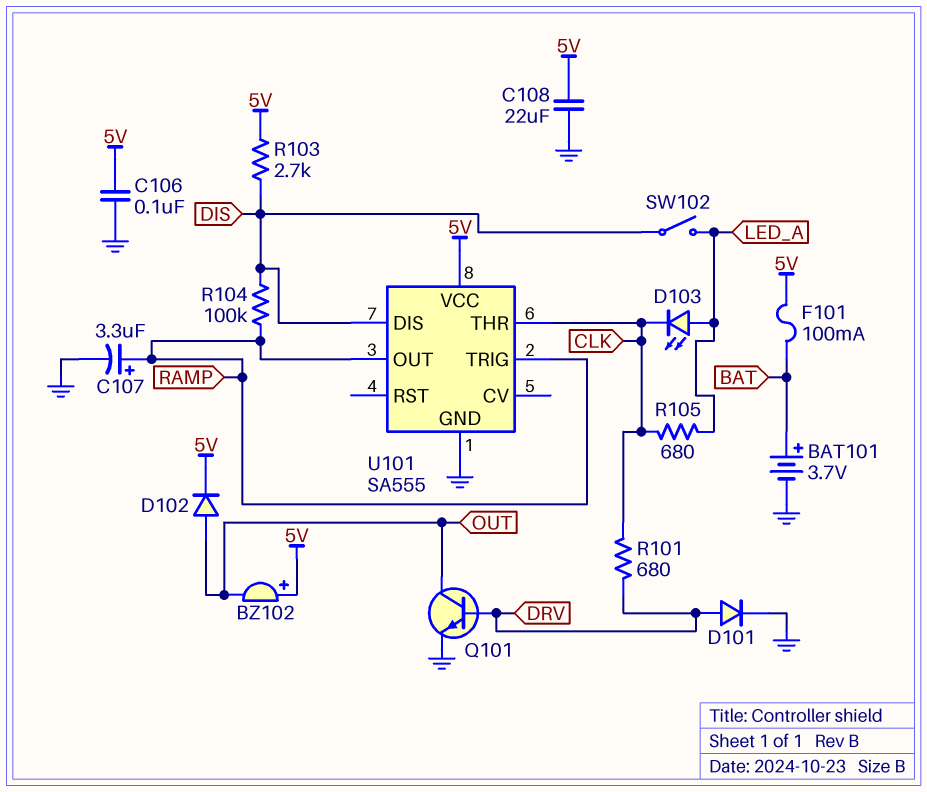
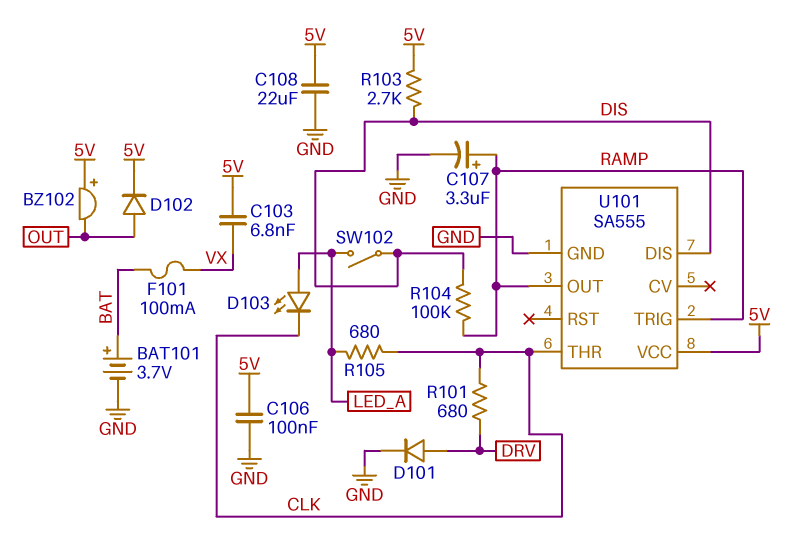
C103: none -> 6.8nF (5V, VX)
F101: 100mA (5V, BAT) -> 100mA (BAT, VX)
Q101: NPN (B DRV, C OUT, E GND) -> none

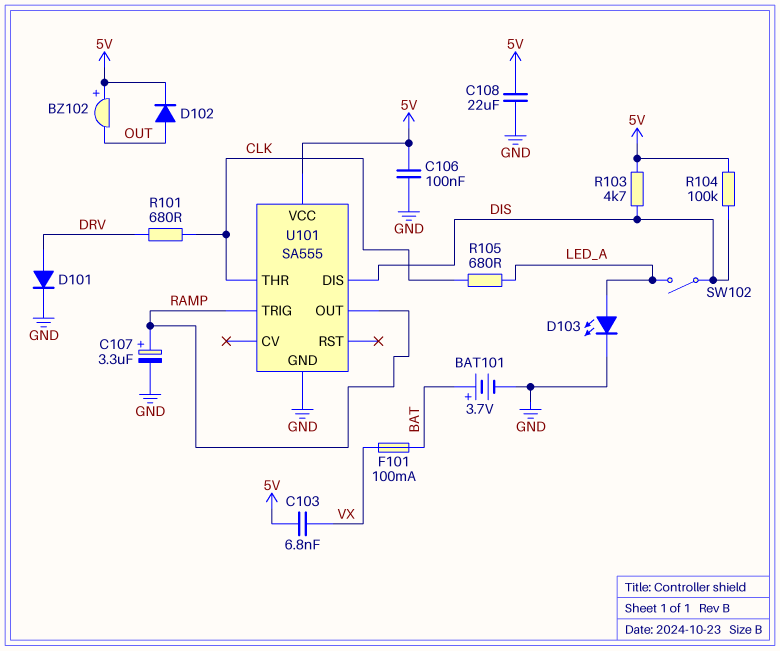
D103: LED (A LED_A, K CLK) -> LED (A LED_A, K GND)
R103: 2.7k (5V, DIS) -> 4.7k (5V, DIS)
R104: 100k (DIS, RAMP) -> 100k (5V, DIS)

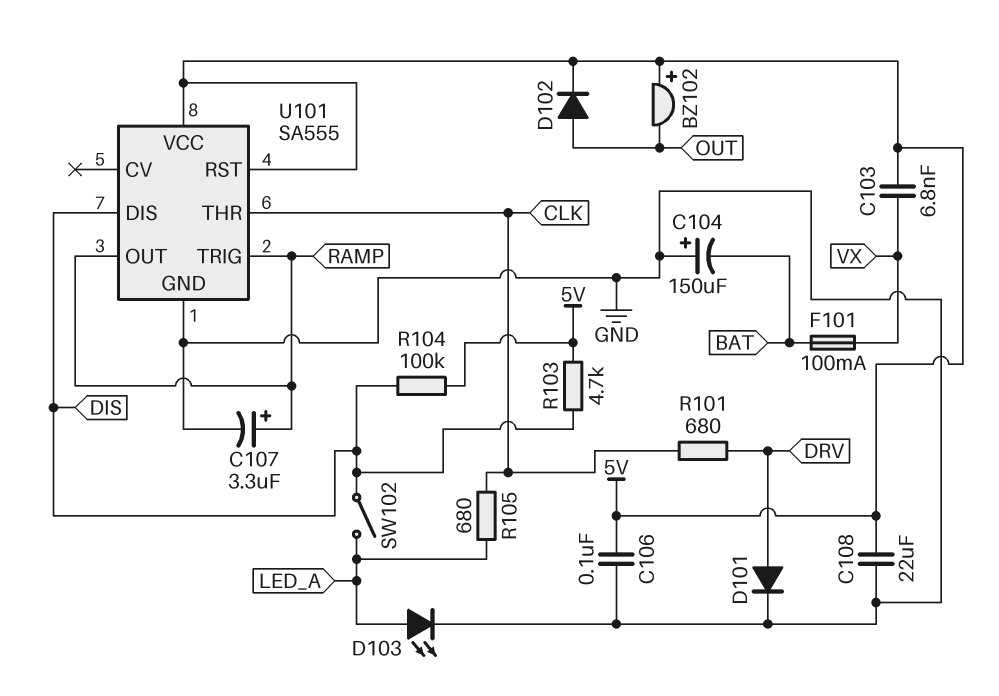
BAT101: 3.7V (plus BAT, minus GND) -> none
C104: none -> 150uF (plus GND, minus BAT)
U101 pin RST: none -> 5V

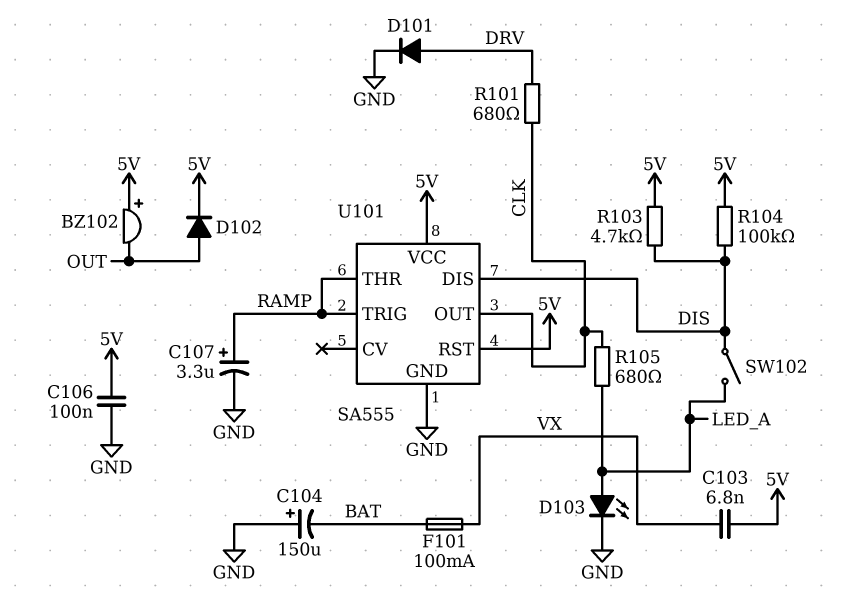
C108: 22uF (5V, GND) -> none
U101 pin OUT: RAMP -> CLK
U101 pin THR: CLK -> RAMP

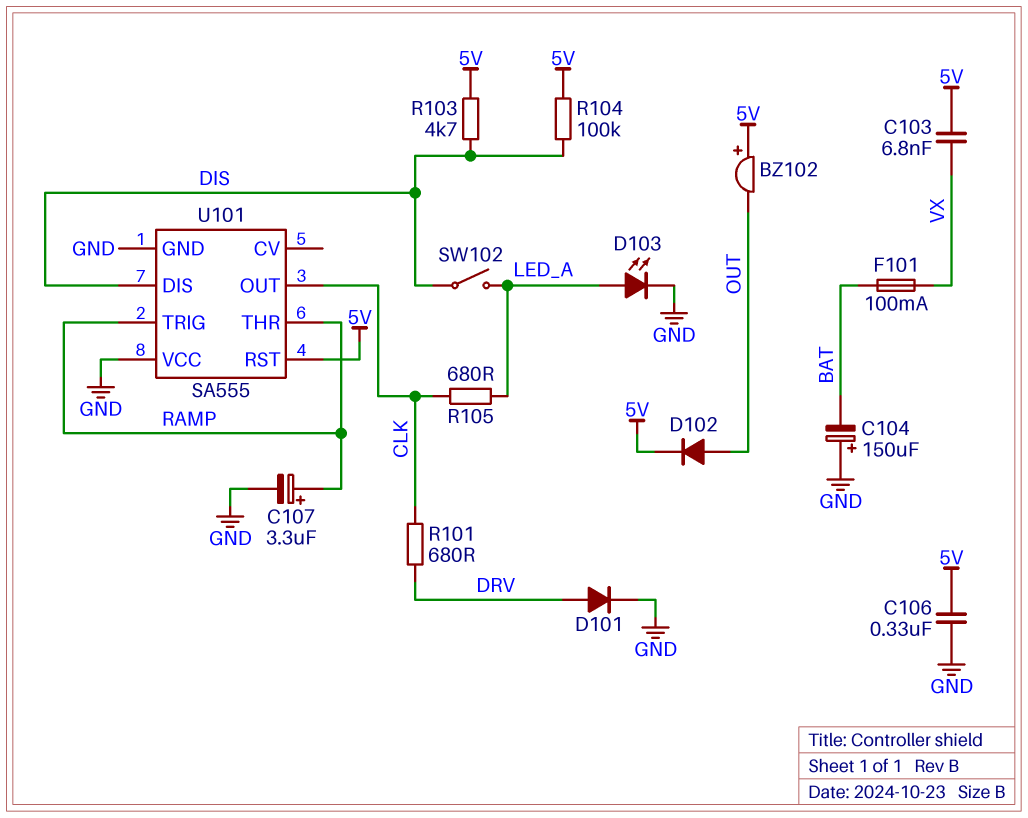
C106: 100nF (5V, GND) -> 330nF (5V, GND)
U101 pin VCC: 5V -> GND

